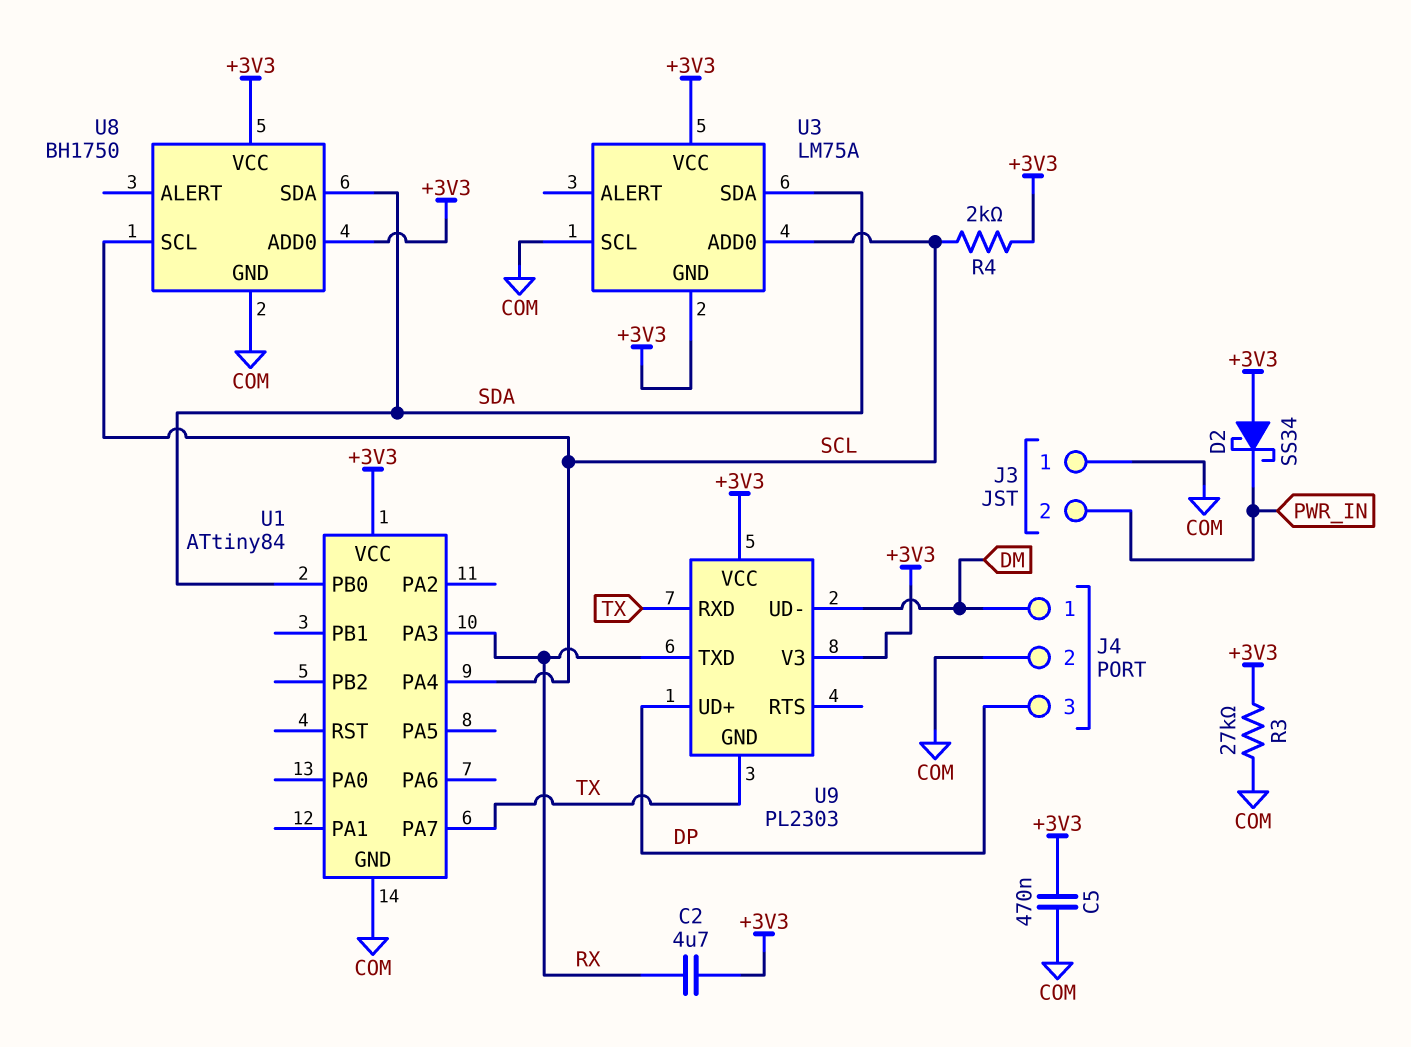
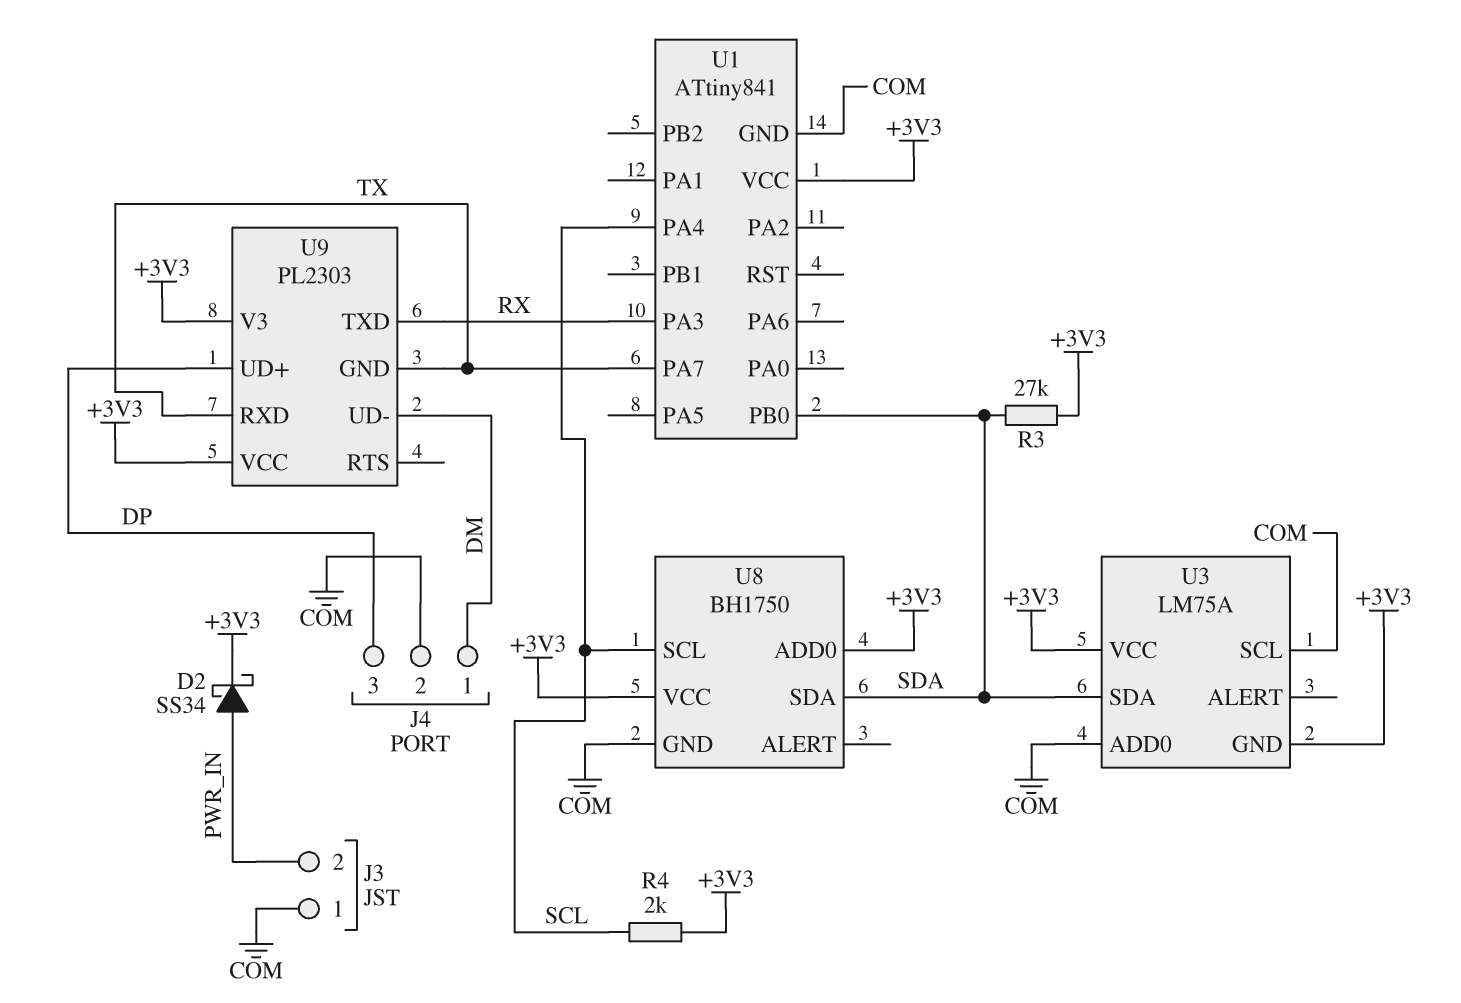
C2: 4.7uF (+3V3, RX) -> none
C5: 470nF (+3V3, COM) -> none
D2: schottky SS34 (A +3V3, K PWR_IN) -> schottky SS34 (A PWR_IN, K +3V3)
R3: 27k (+3V3, COM) -> 27k (+3V3, SDA)
U1: ATtiny84 -> ATtiny841
U3 pin ADD0: SCL -> COM

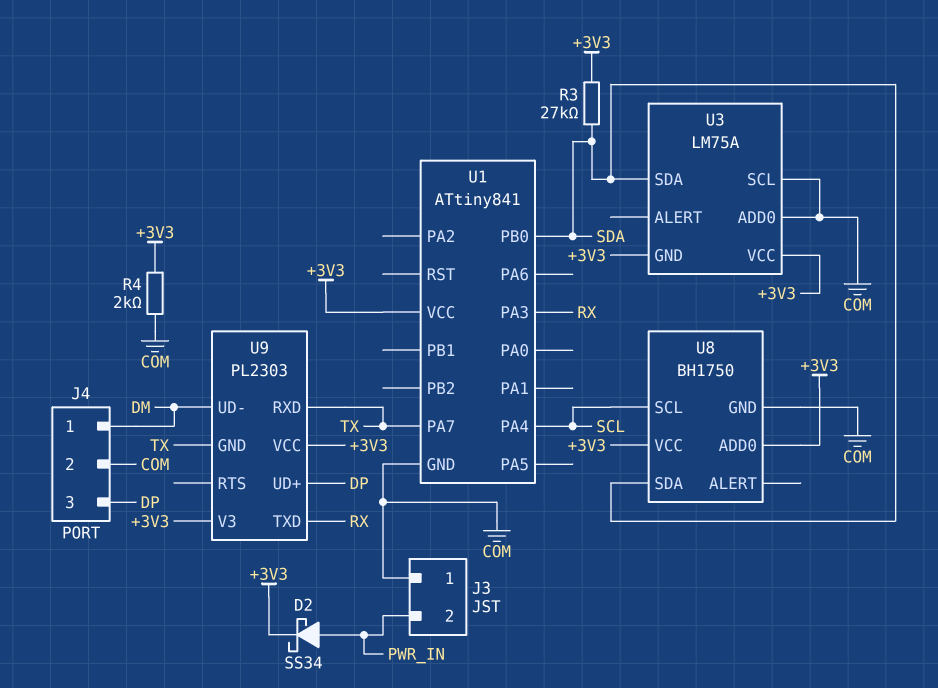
R4: 2k (+3V3, SCL) -> 2k (+3V3, COM)

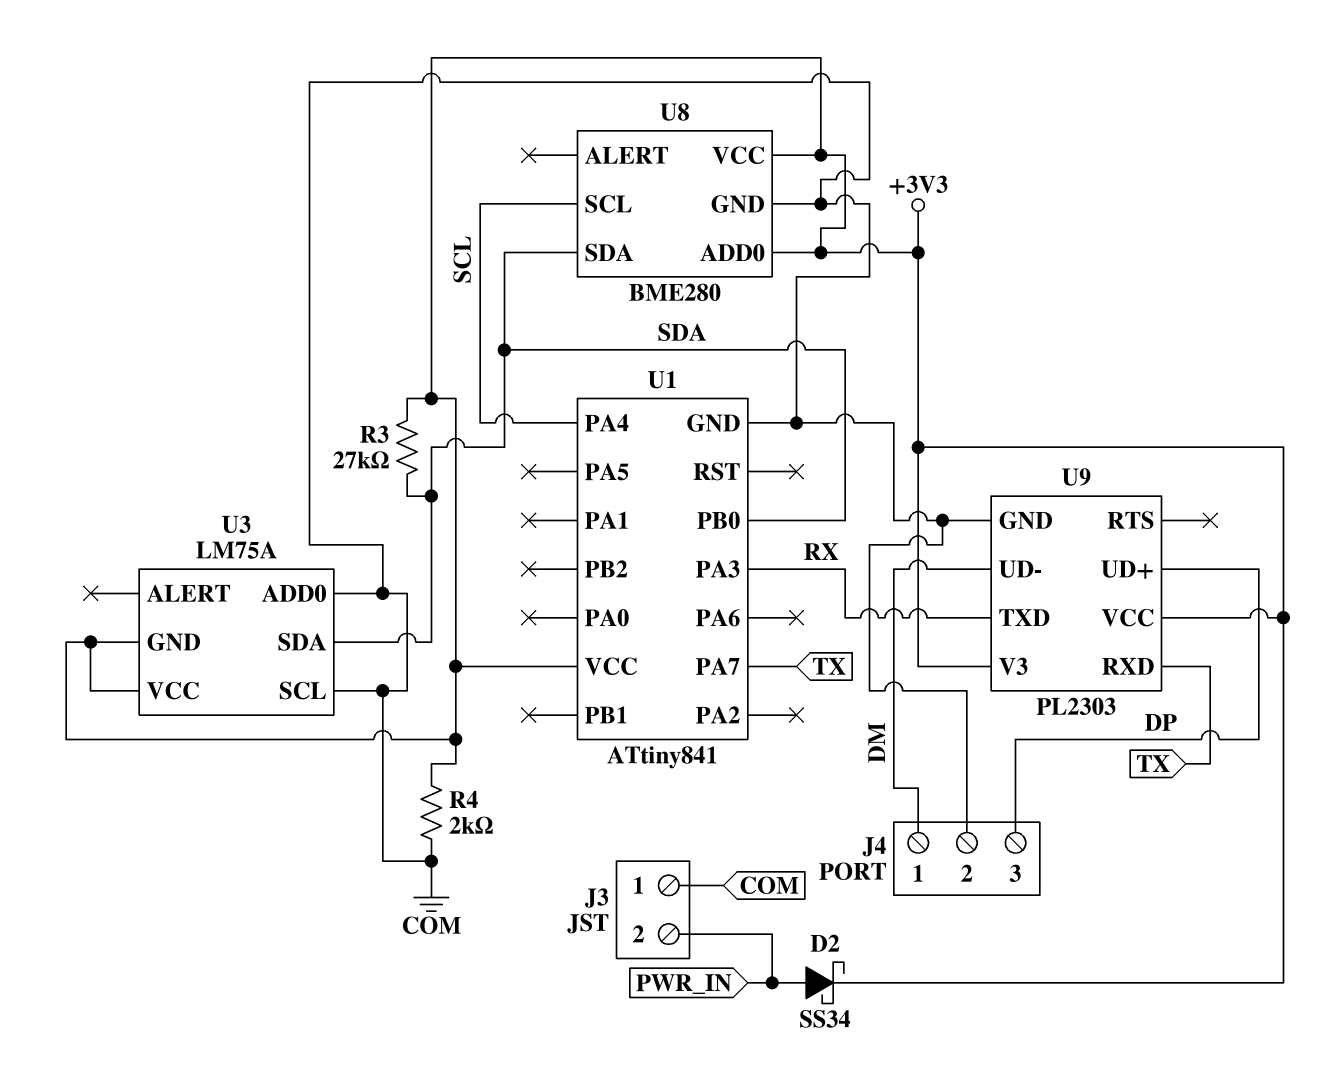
U8: BH1750 -> BME280
U9 pin GND: TX -> COM

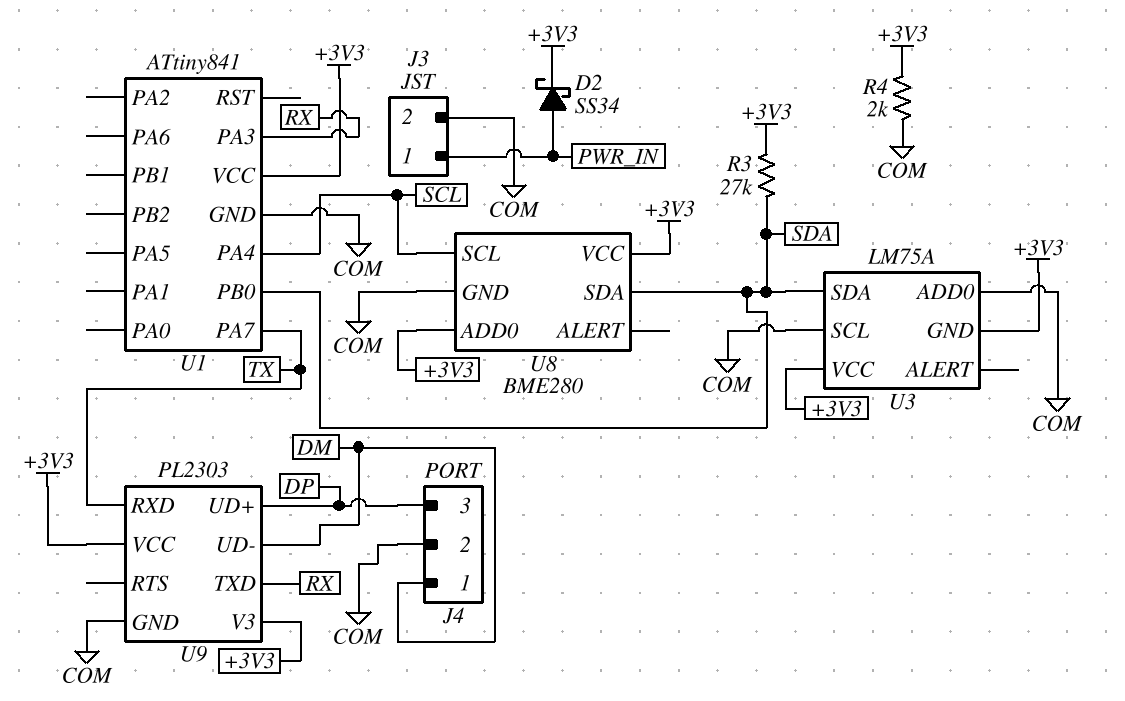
J3 pin 1: COM -> PWR_IN
J3 pin 2: PWR_IN -> COM

